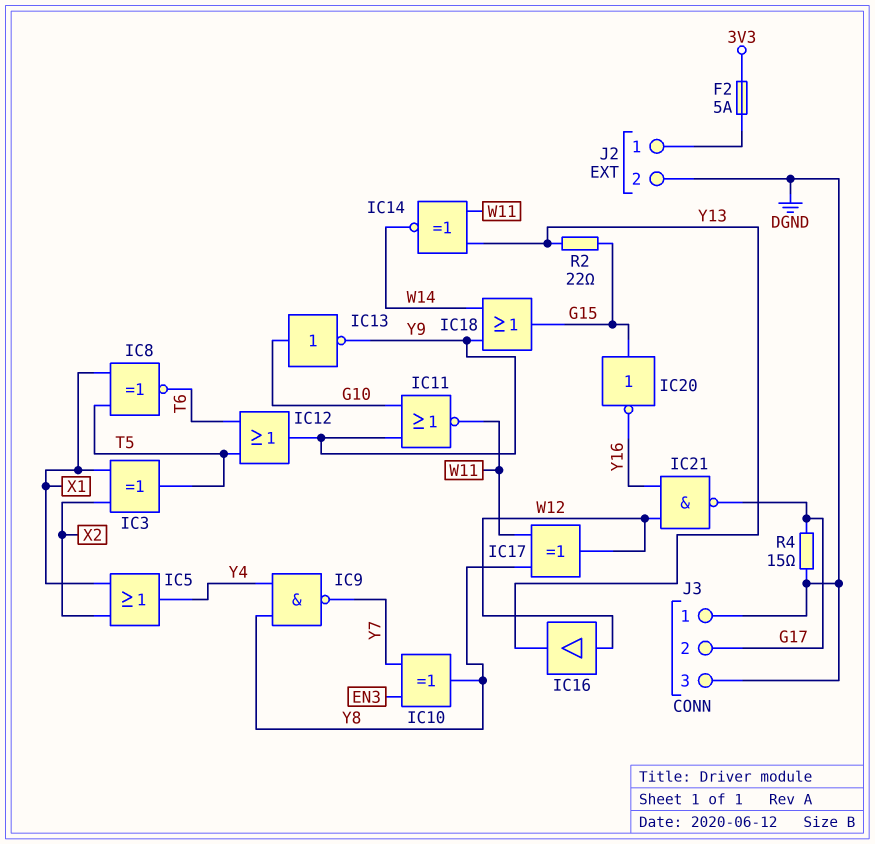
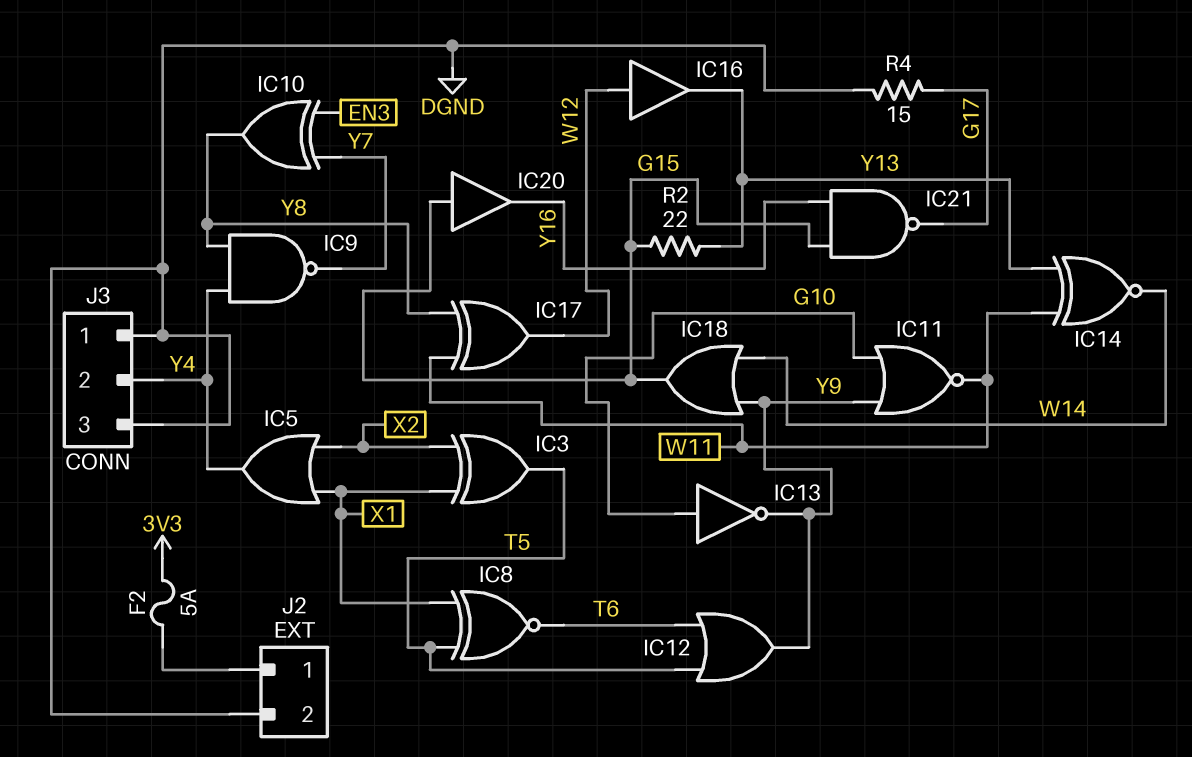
IC20: NOT (in G15, out Y16) -> buffer (in G15, out Y16)
IC21: NAND (in W12, in Y16, out G17) -> NAND (in G15, in Y16, out G17)
J3 pin 2: G17 -> Y4

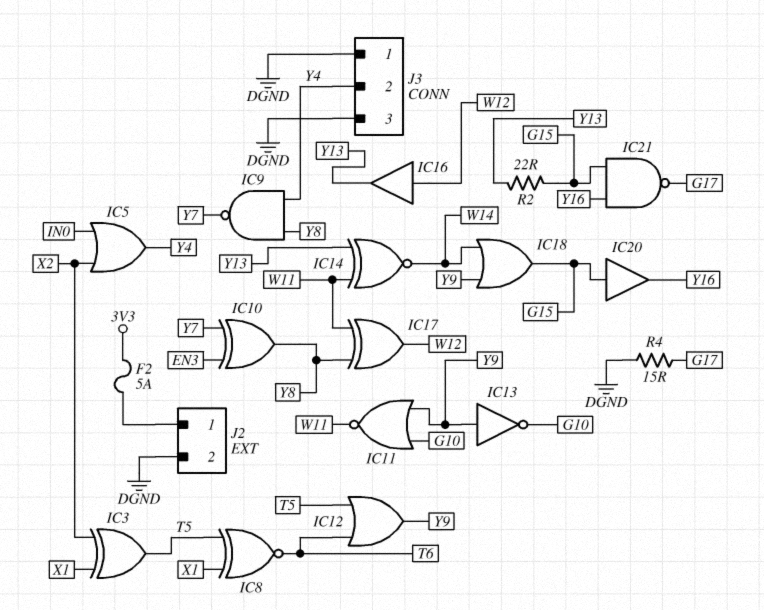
IC5: OR (in X1, in X2, out Y4) -> OR (in IN0, in X2, out Y4)
IC13: NOT (in G10, out Y9) -> NOT (in Y9, out G10)

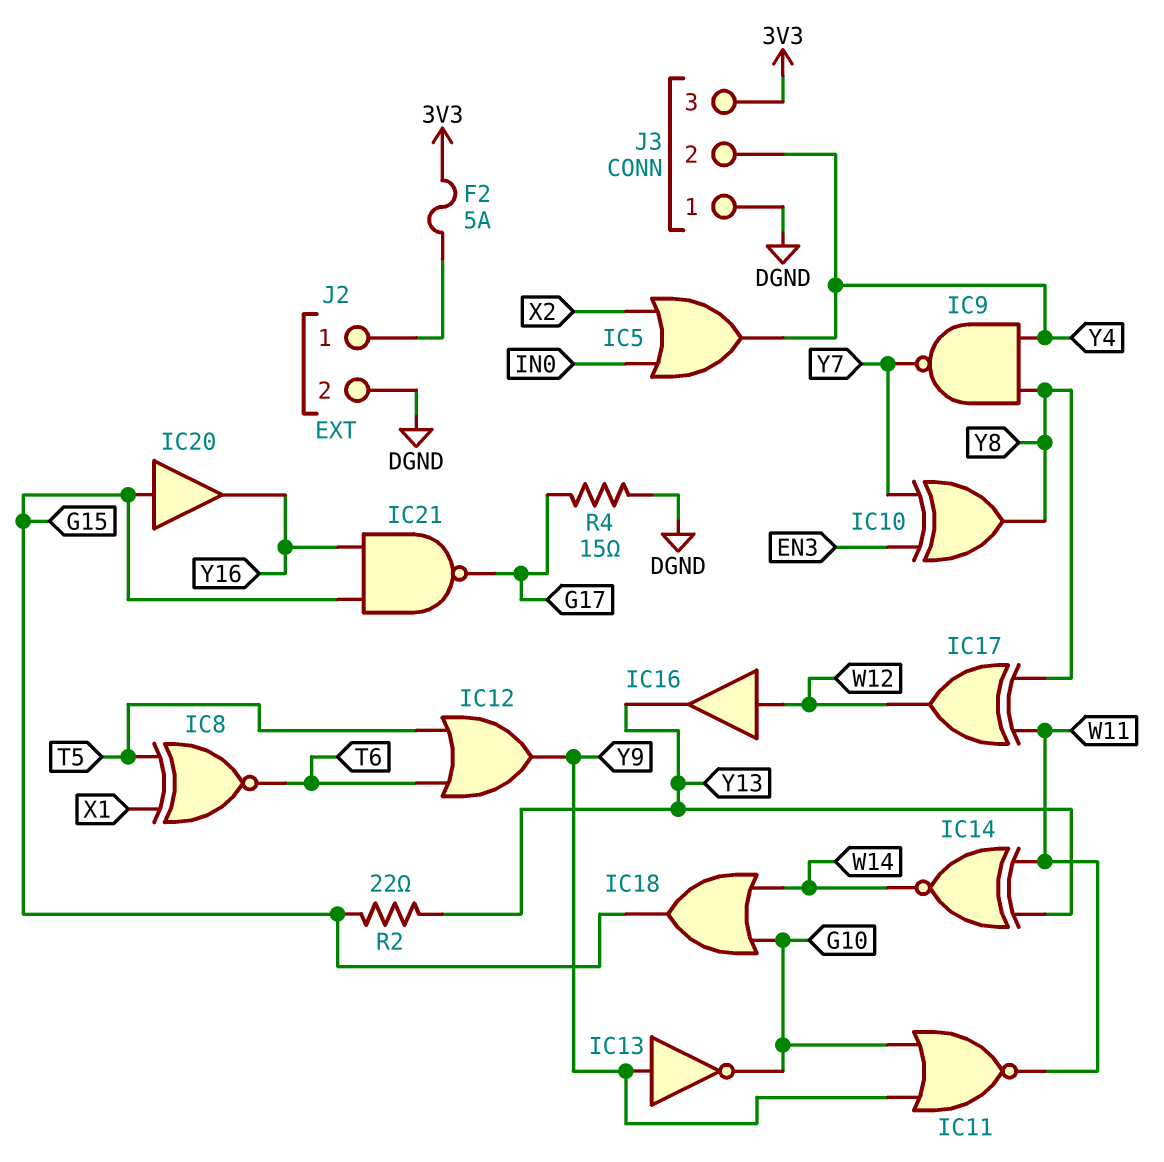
IC3: XOR (in X1, in X2, out T5) -> none
IC18: OR (in W14, in Y9, out G15) -> OR (in G10, in W14, out G15)
J3 pin 3: DGND -> 3V3

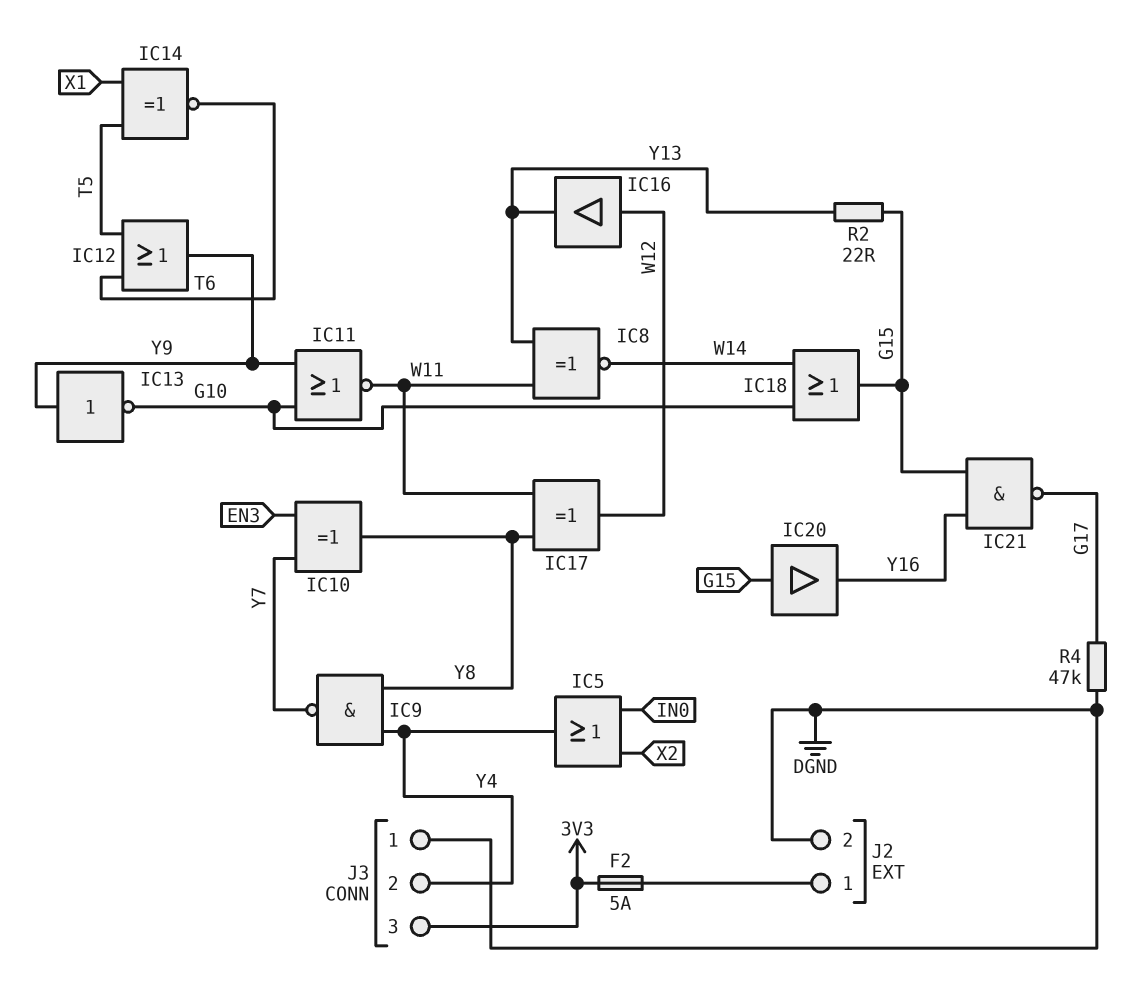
IC8: XNOR (in T5, in X1, out T6) -> XNOR (in W11, in Y13, out W14)
IC14: XNOR (in W11, in Y13, out W14) -> XNOR (in T5, in X1, out T6)
R4: 15 (DGND, G17) -> 47k (DGND, G17)

